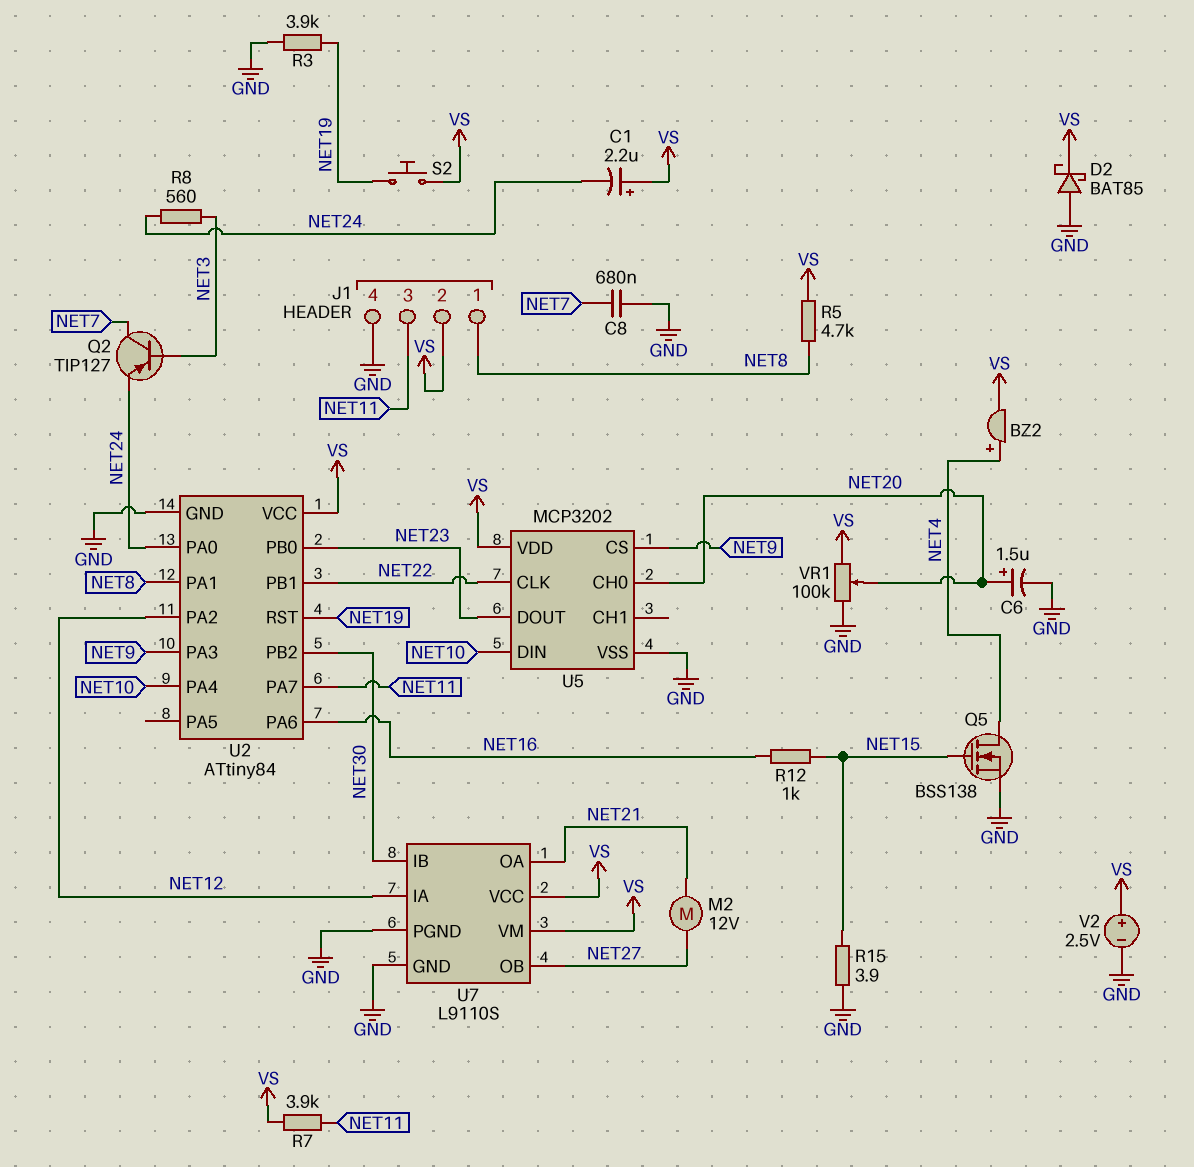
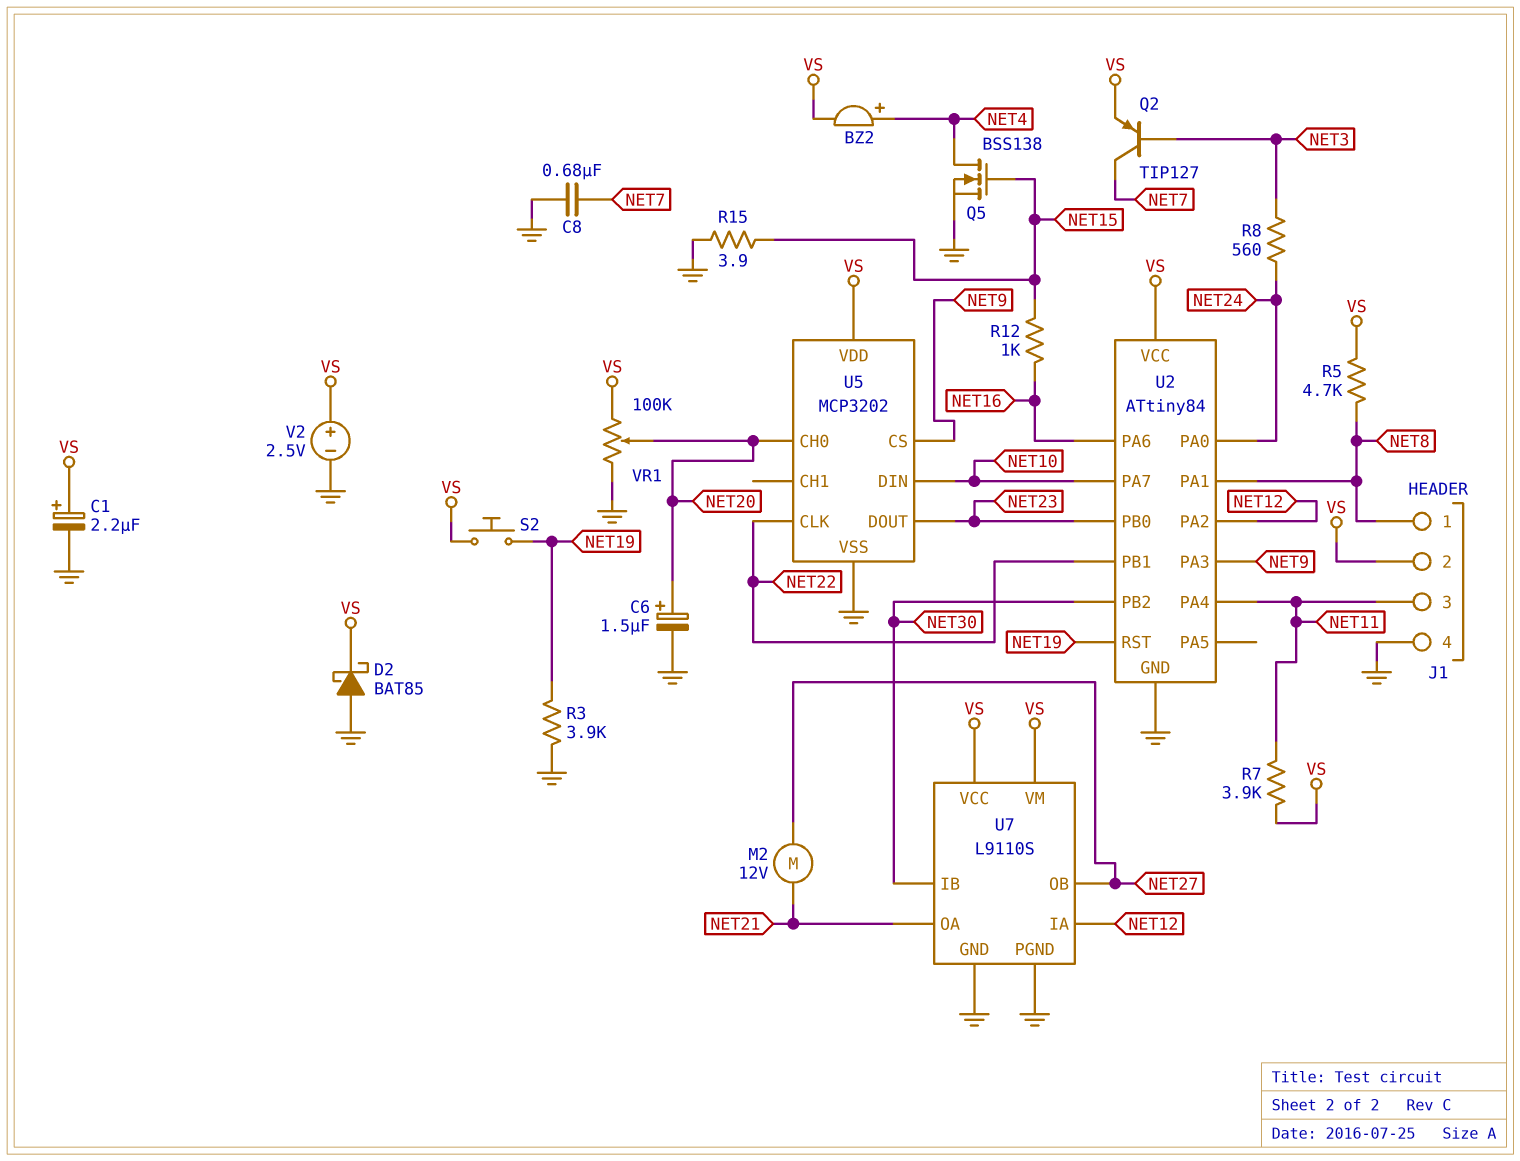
C1: 2.2uF (plus VS, minus NET24) -> 2.2uF (plus VS, minus GND)
Q2: PNP TIP127 (B NET3, C NET7, E NET24) -> PNP TIP127 (B NET3, C NET7, E VS)
U2 pin PA4: NET10 -> NET11
U2 pin PA7: NET11 -> NET10

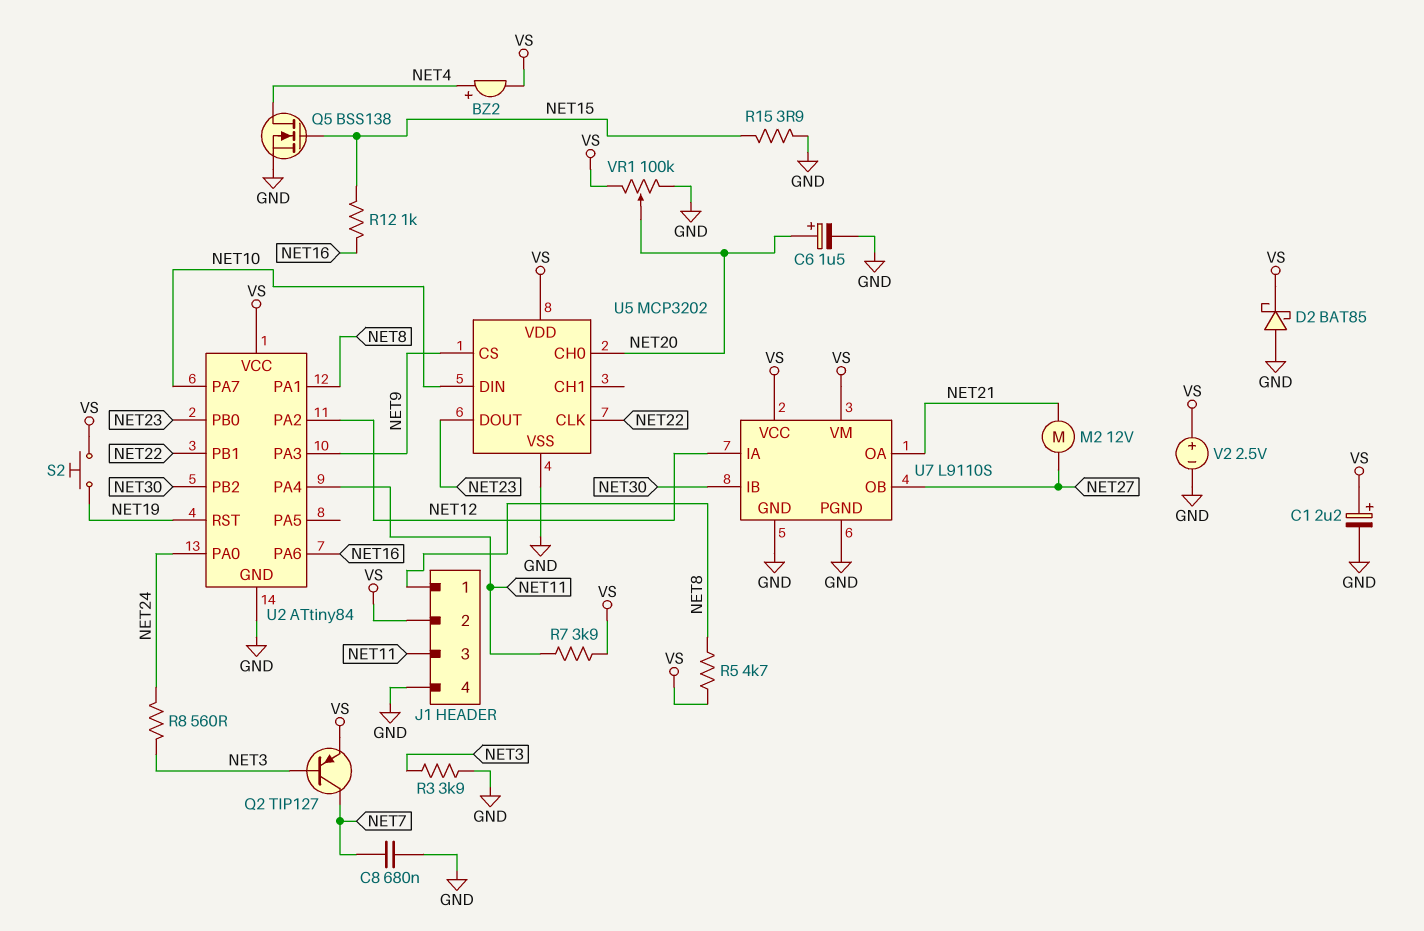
R3: 3.9k (GND, NET19) -> 3.9k (GND, NET3)

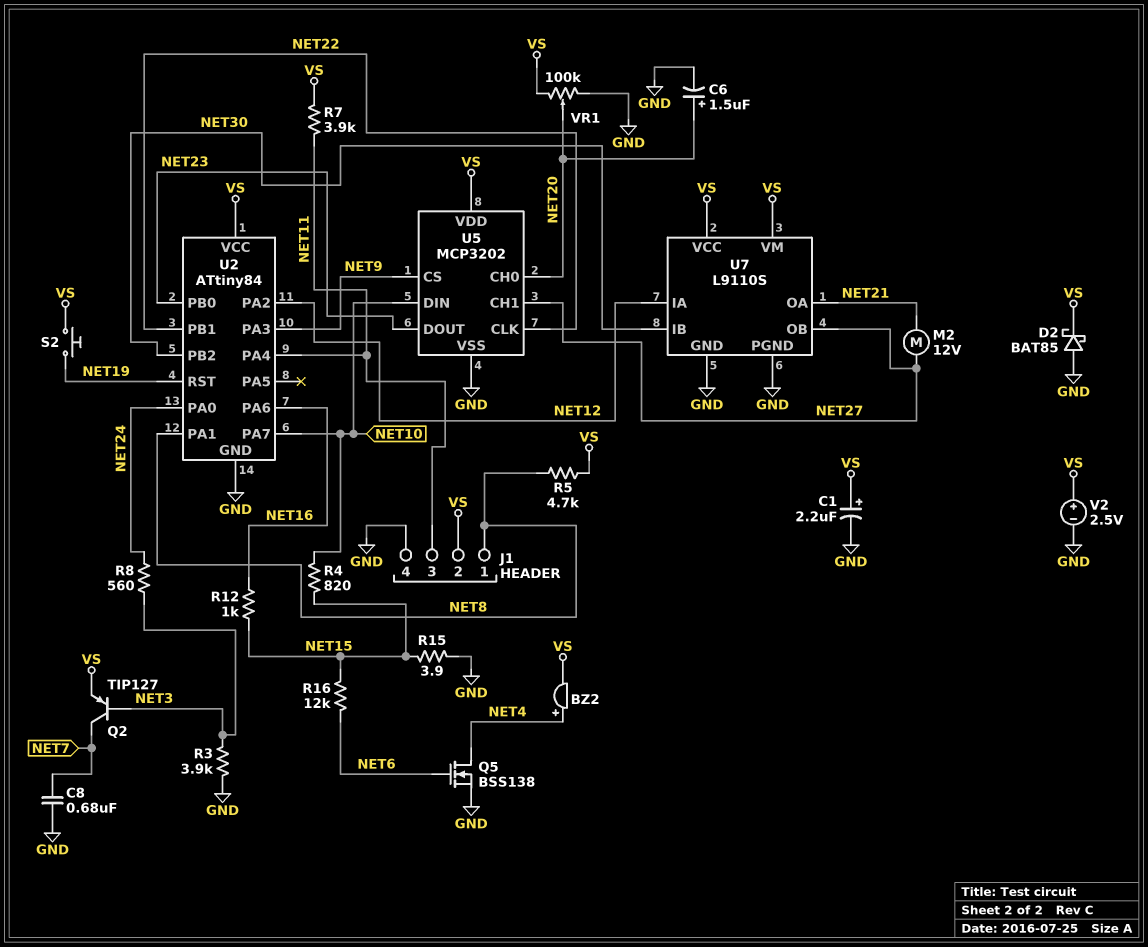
Q5: NMOS BSS138 (G NET15, D NET4, S GND) -> NMOS BSS138 (G NET6, D NET4, S GND)
R4: none -> 820 (NET10, NET15)
R16: none -> 12k (NET6, NET15)
U5 pin CH1: none -> NET27

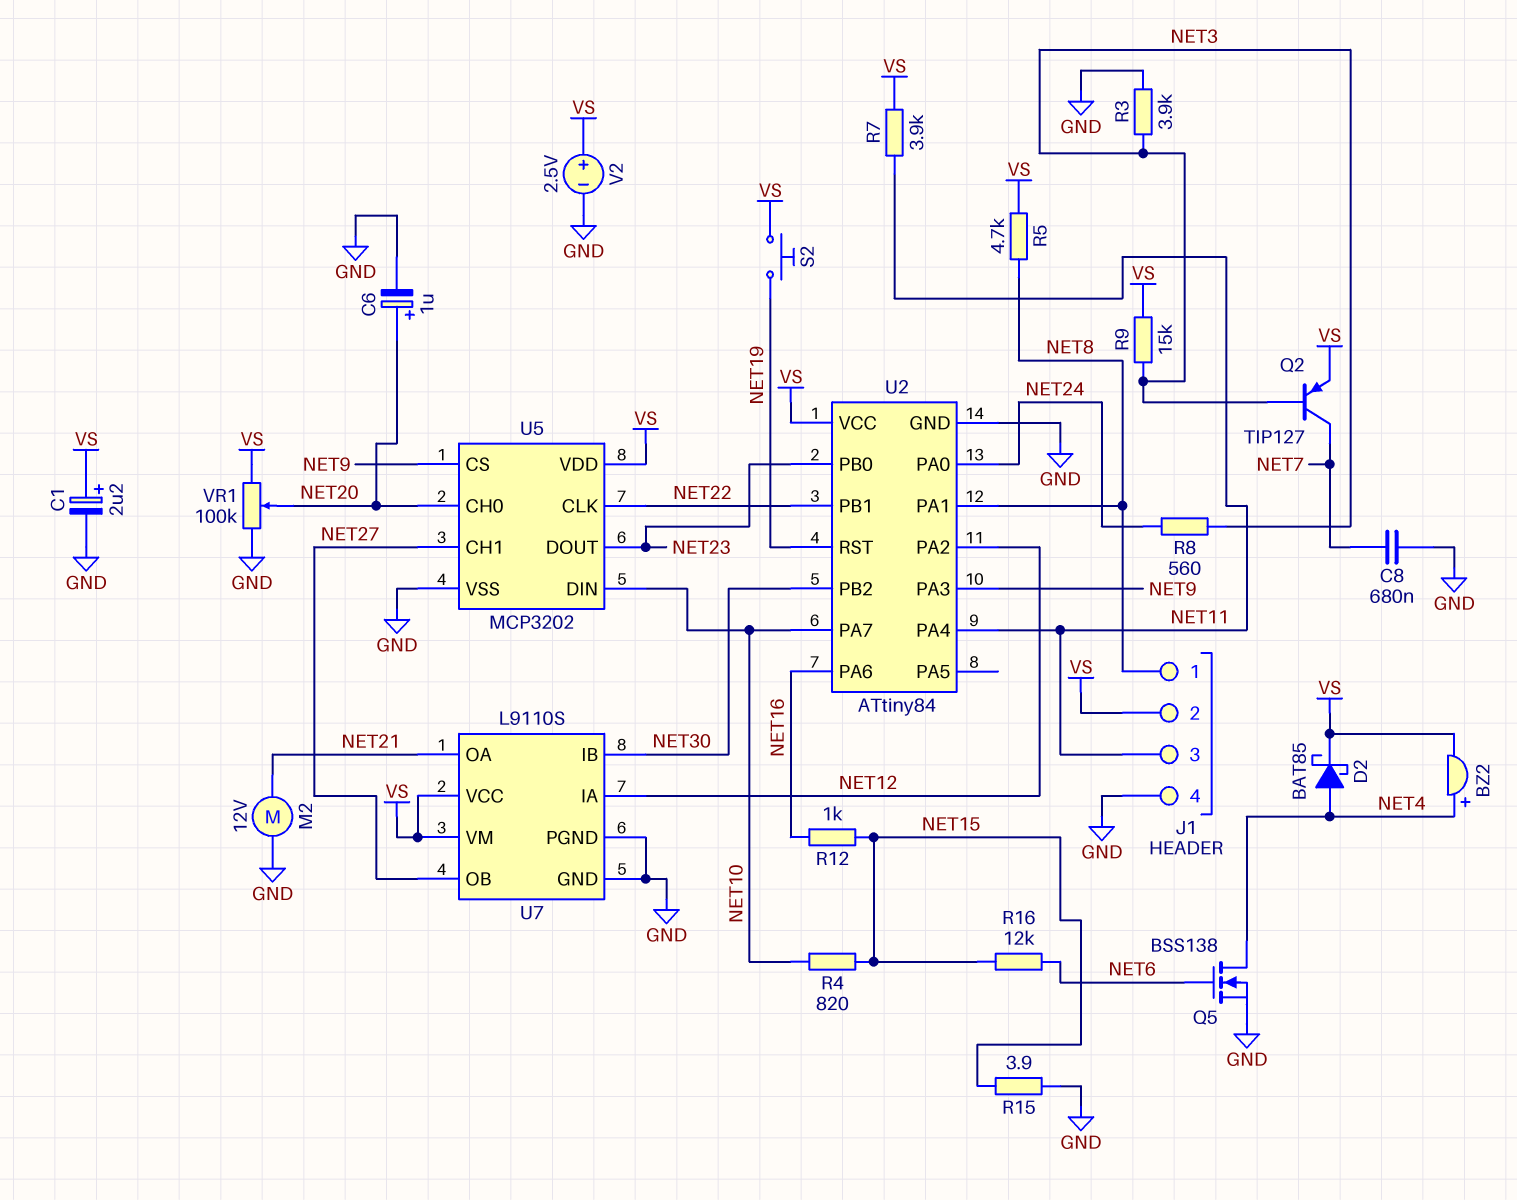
C6: 1.5uF (plus NET20, minus GND) -> 1uF (plus NET20, minus GND)
D2: schottky BAT85 (A GND, K VS) -> schottky BAT85 (A NET4, K VS)
M2: motor 12V (NET21, NET27) -> motor 12V (GND, NET21)
R9: none -> 15k (NET3, VS)

